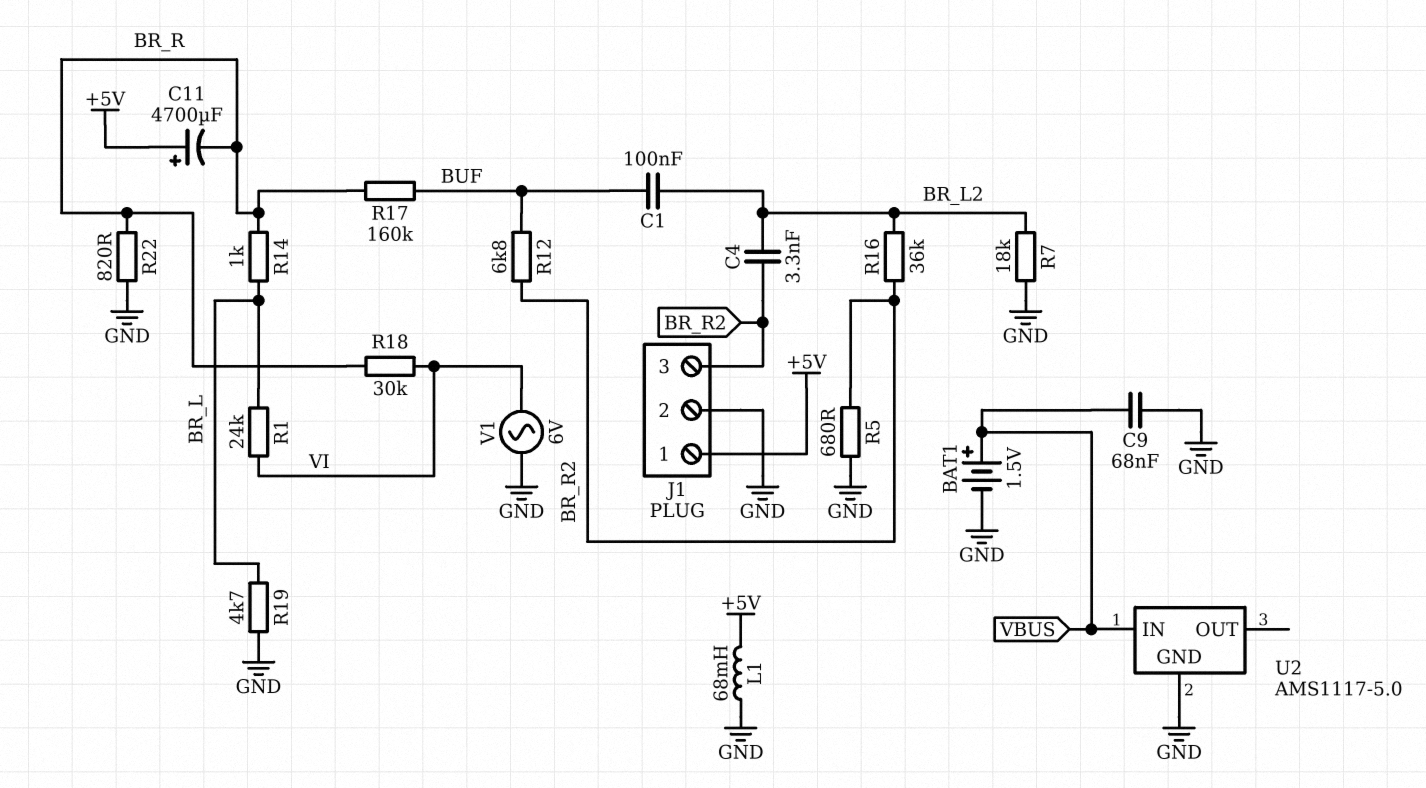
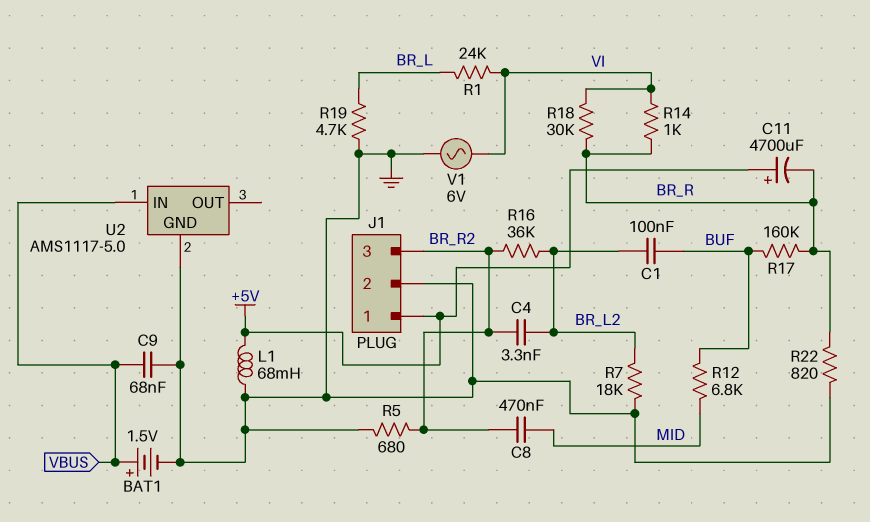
C8: none -> 470nF (BR_R2, MID)
R12: 6.8k (BR_R2, BUF) -> 6.8k (BUF, MID)
R14: 1k (BR_L, BR_R) -> 1k (BR_R, VI)

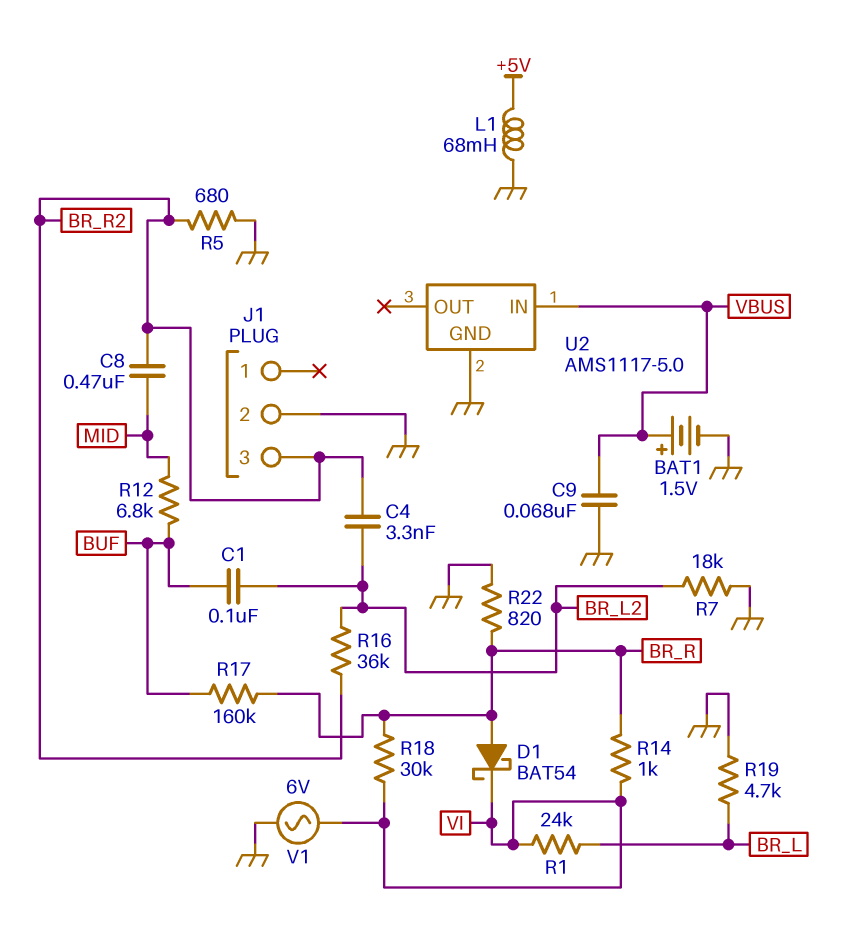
C11: 4700uF (plus +5V, minus BR_R) -> none
D1: none -> schottky BAT54 (A BR_R, K VI)
J1 pin 1: +5V -> none

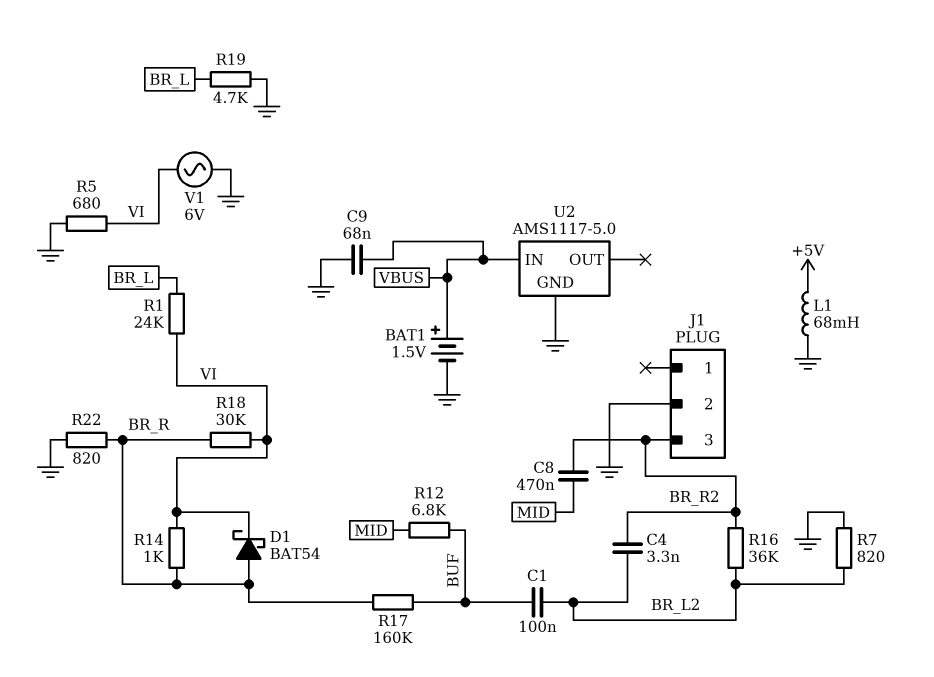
R5: 680 (BR_R2, GND) -> 680 (GND, VI)
R7: 18k (BR_L2, GND) -> 820 (BR_L2, GND)

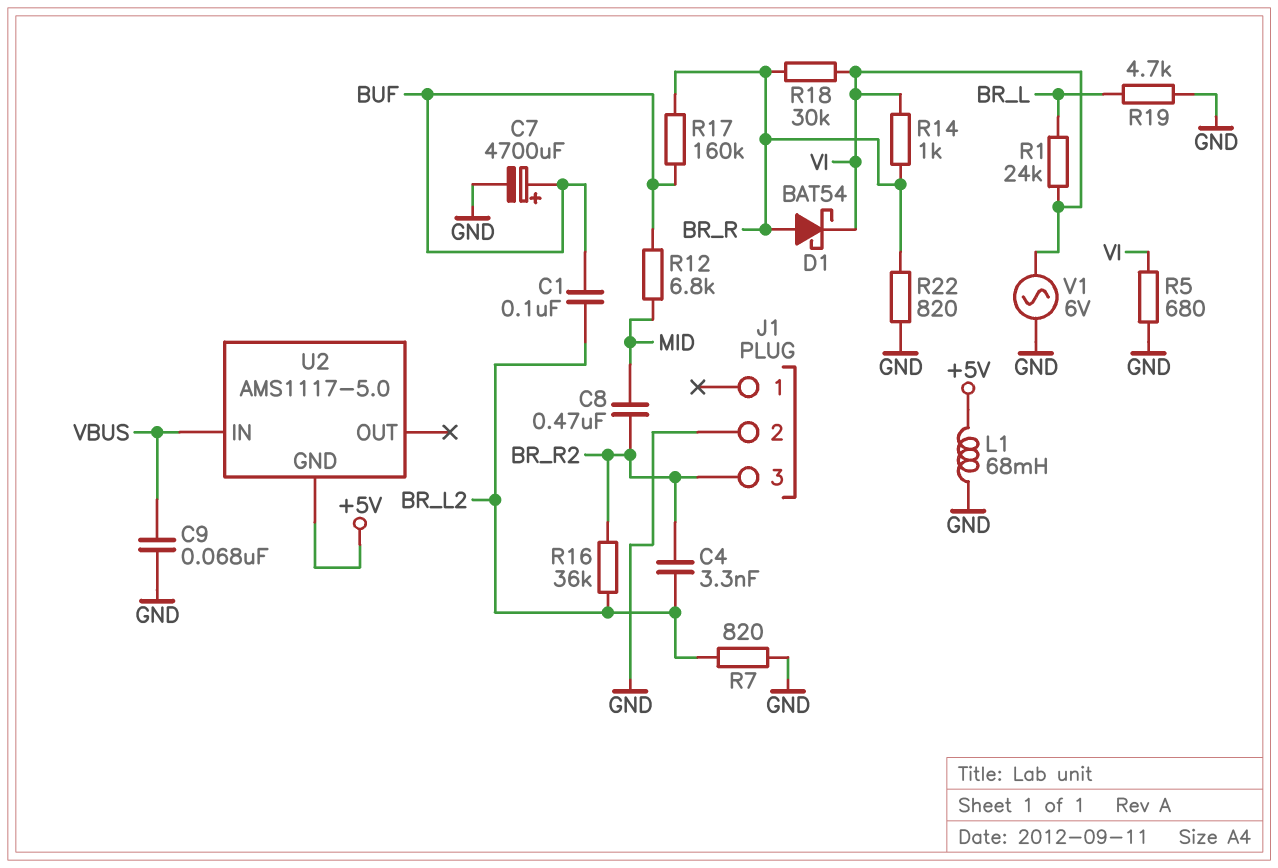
BAT1: 1.5V (plus VBUS, minus GND) -> none
C7: none -> 4700uF (plus BUF, minus GND)
U2 pin GND: GND -> +5V

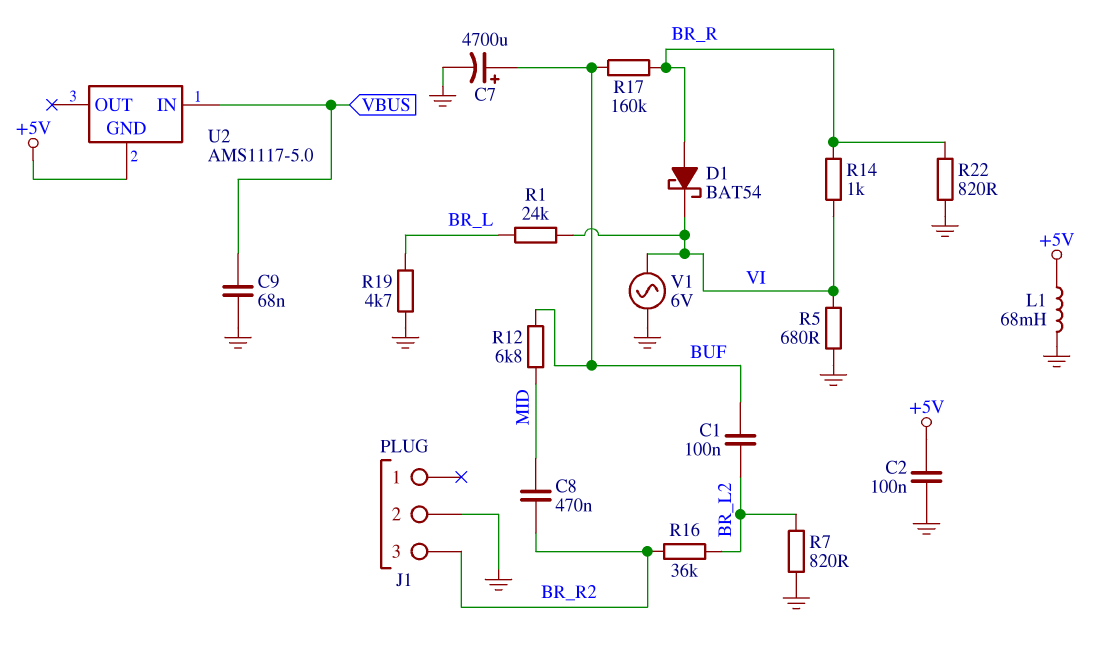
C2: none -> 100nF (+5V, GND)
C4: 3.3nF (BR_L2, BR_R2) -> none
R18: 30k (BR_R, VI) -> none

